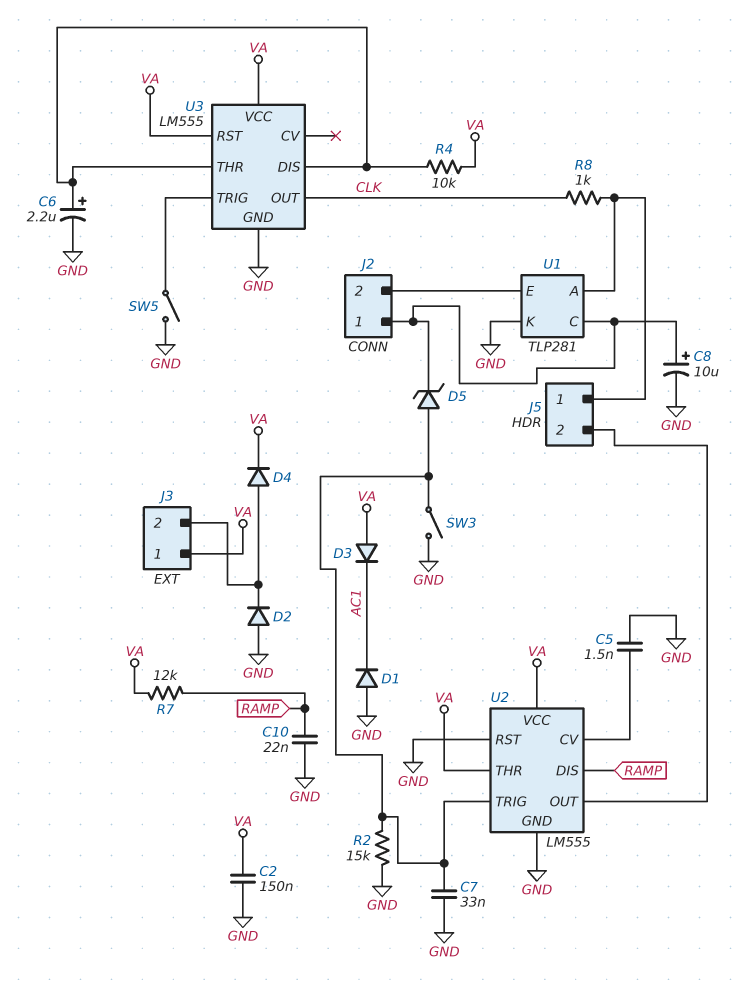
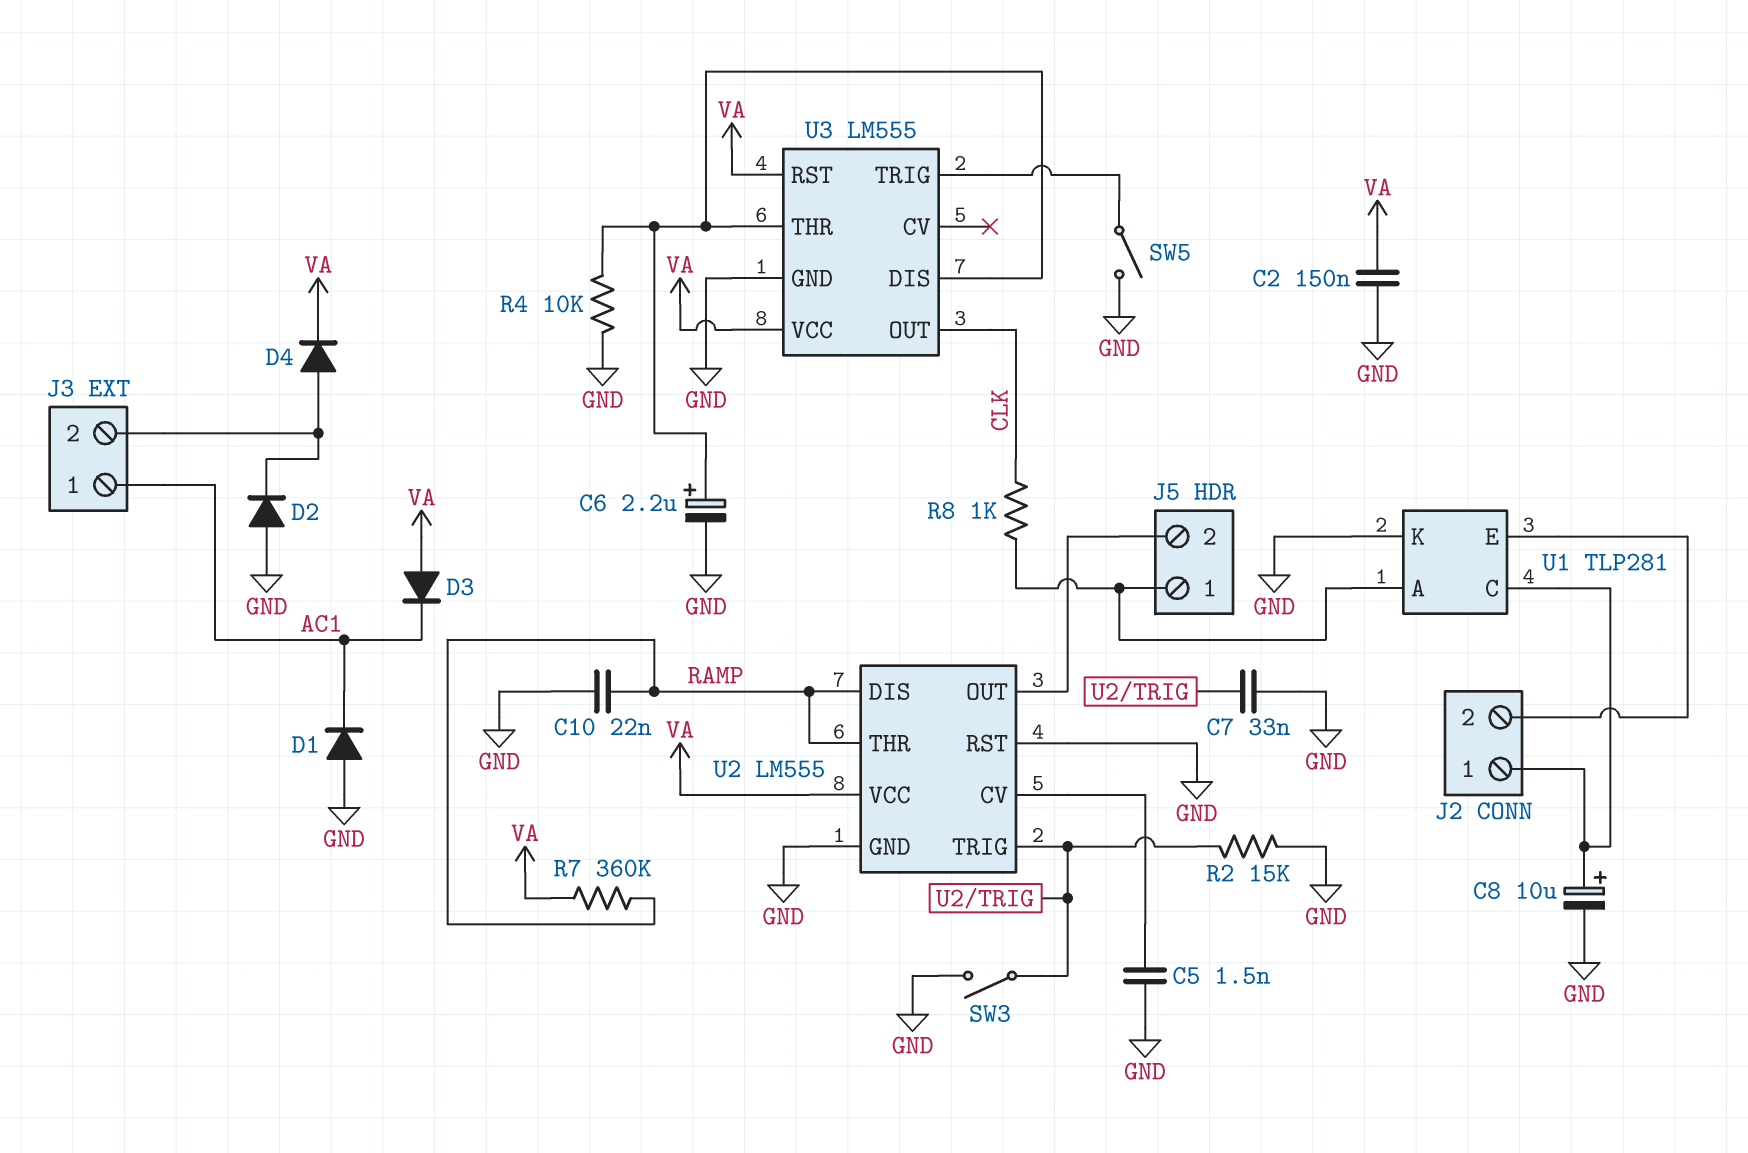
D5: zener (A U2/TRIG, K J2/1) -> none
J3 pin 1: VA -> AC1
R4: 10k (U3/DIS, VA) -> 10k (GND, U3/DIS)
R7: 12k (RAMP, VA) -> 360k (RAMP, VA)
U2 pin THR: VA -> RAMP

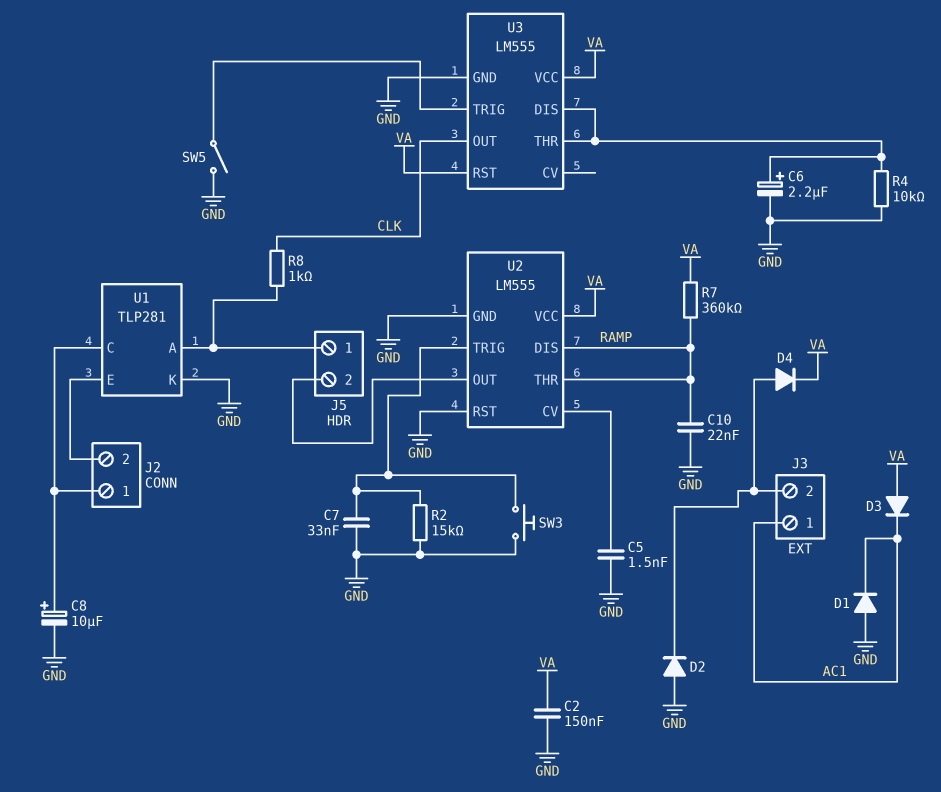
SW3: switch (GND, U2/TRIG) -> button (GND, U2/TRIG)

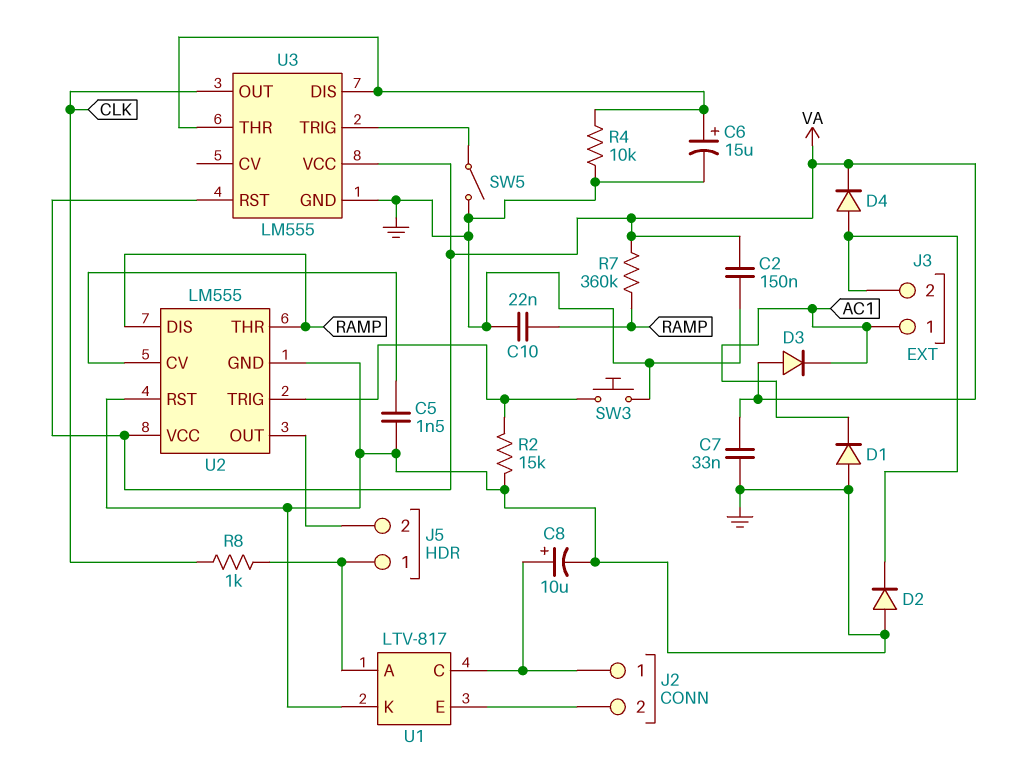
C6: 2.2uF (plus U3/DIS, minus GND) -> 15uF (plus U3/DIS, minus GND)
C7: 33nF (GND, U2/TRIG) -> 33nF (GND, VA)
U1: TLP281 -> LTV-817

